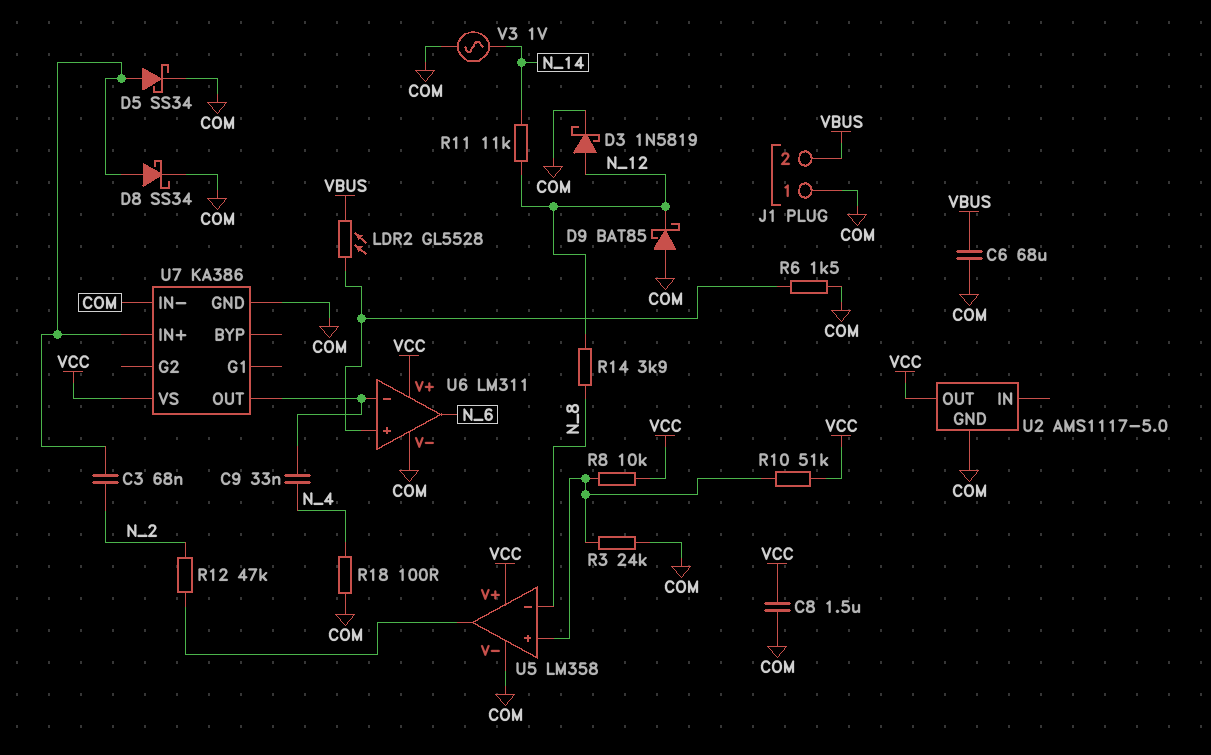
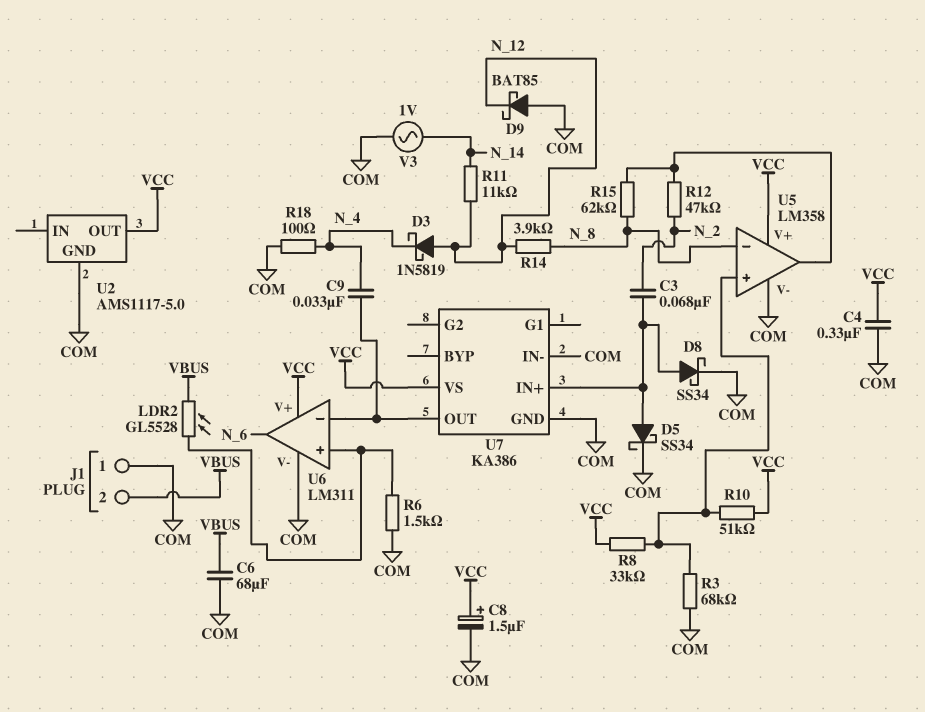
C4: none -> 330nF (COM, VCC)
C8: 1.5uF (COM, VCC) -> 1.5uF (plus VCC, minus COM)
D3: schottky 1N5819 (A N_12, K COM) -> schottky 1N5819 (A N_12, K N_4)
R3: 24k (COM, U5/in+) -> 68k (COM, U5/in+)
R8: 10k (U5/in+, VCC) -> 33k (U5/in+, VCC)
R15: none -> 62k (N_8, U5/out)

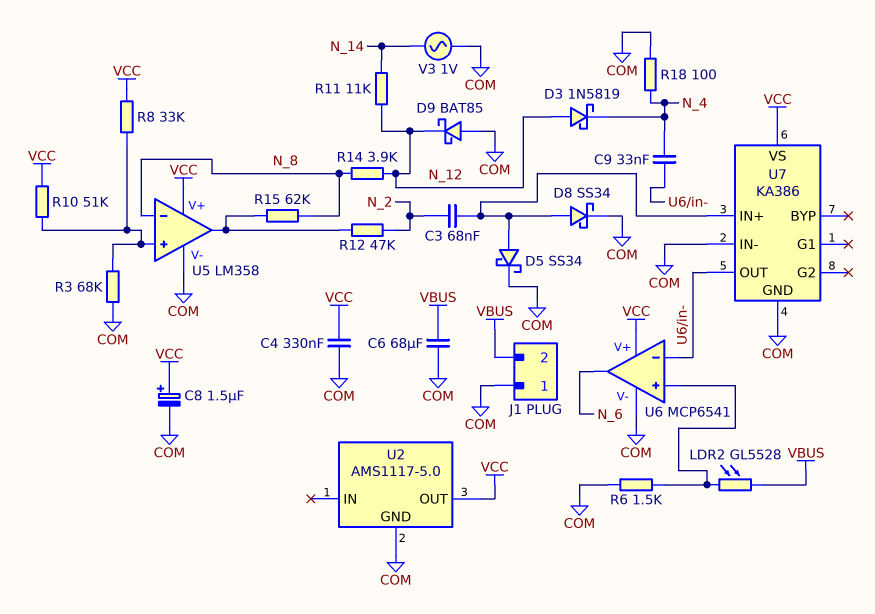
U6: LM311 -> MCP6541

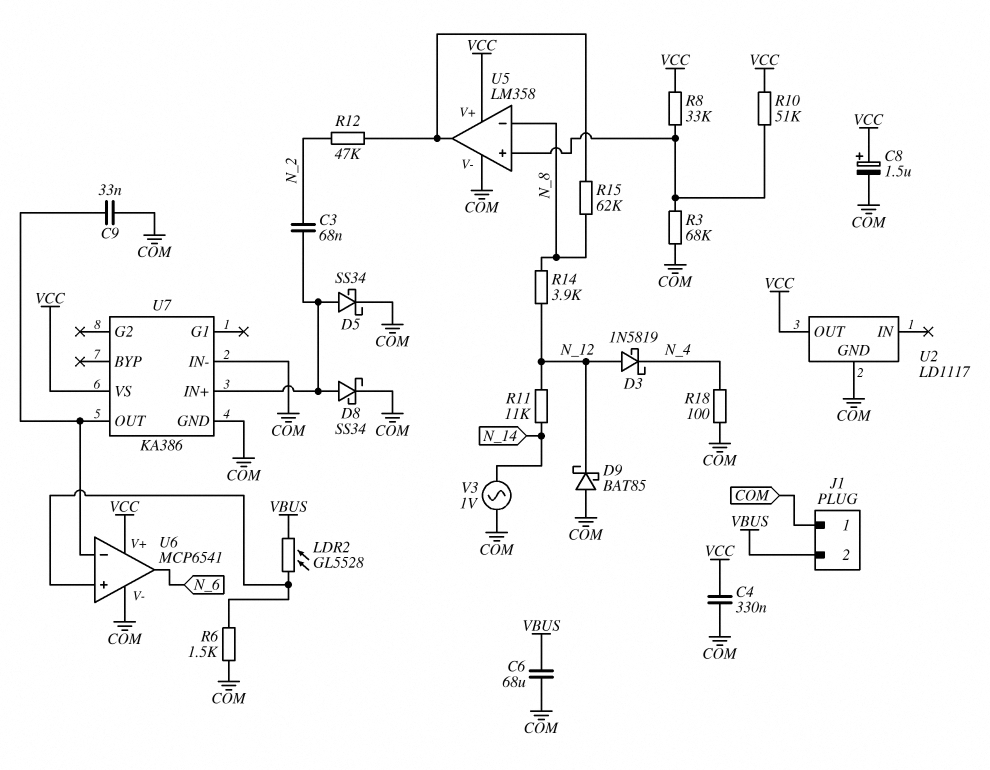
C9: 33nF (N_4, U6/in-) -> 33nF (COM, U6/in-)
U2: AMS1117-5.0 -> LD1117

